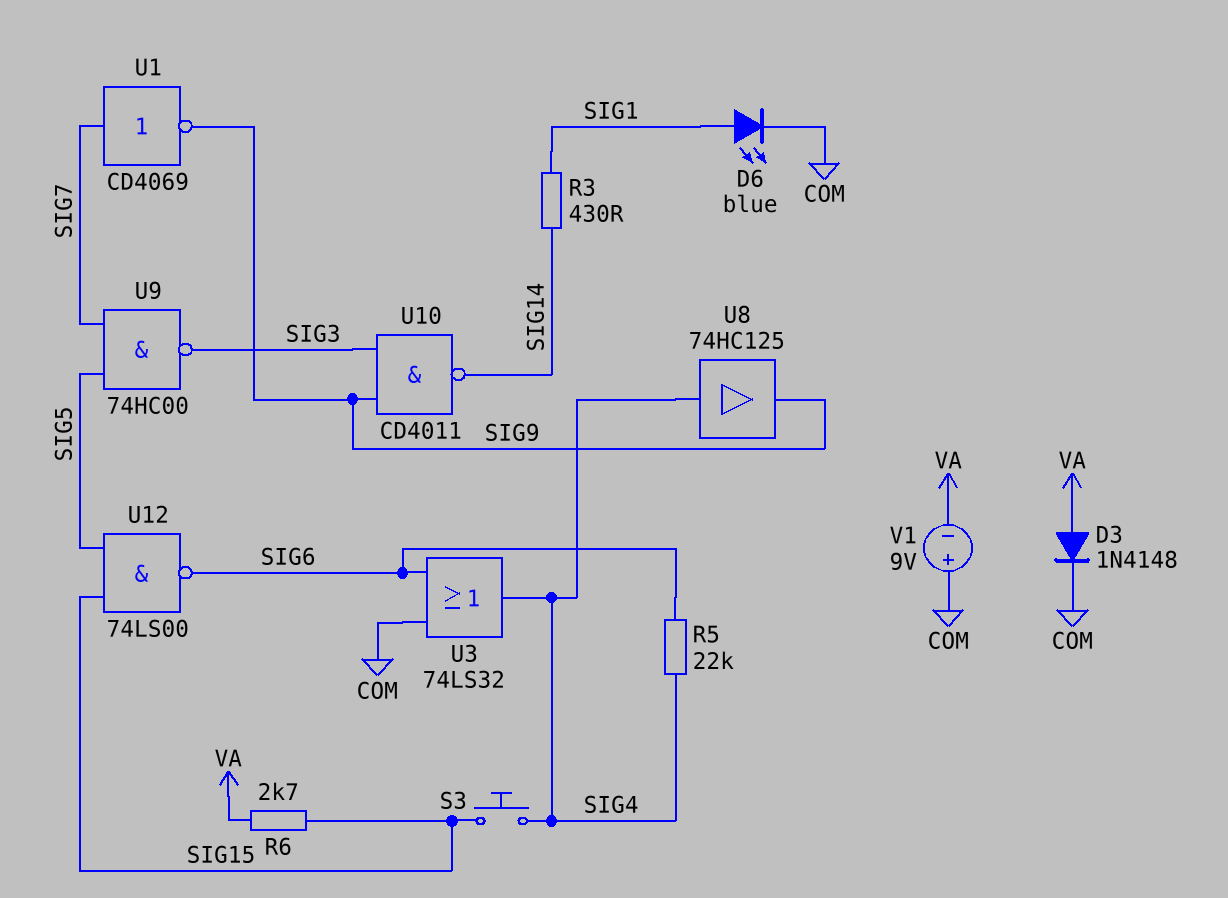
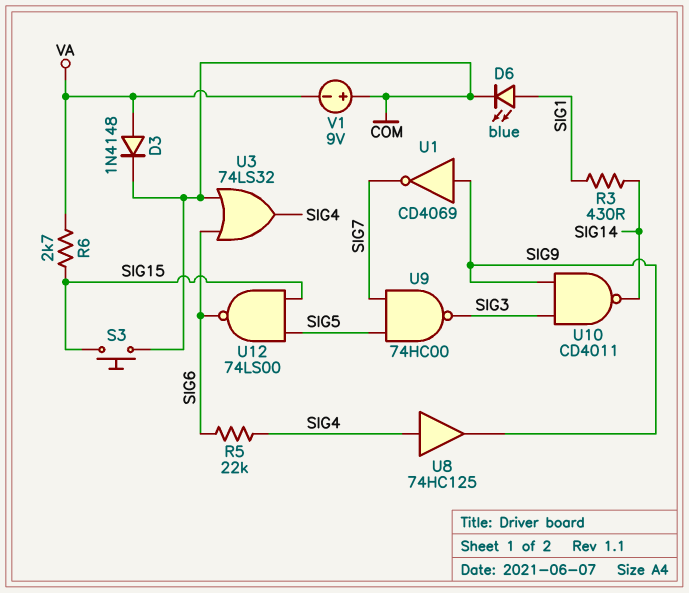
S3: button (SIG4, SIG15) -> button (COM, SIG15)
U1: NOT CD4069 (in SIG7, out SIG9) -> NOT CD4069 (in SIG9, out SIG7)

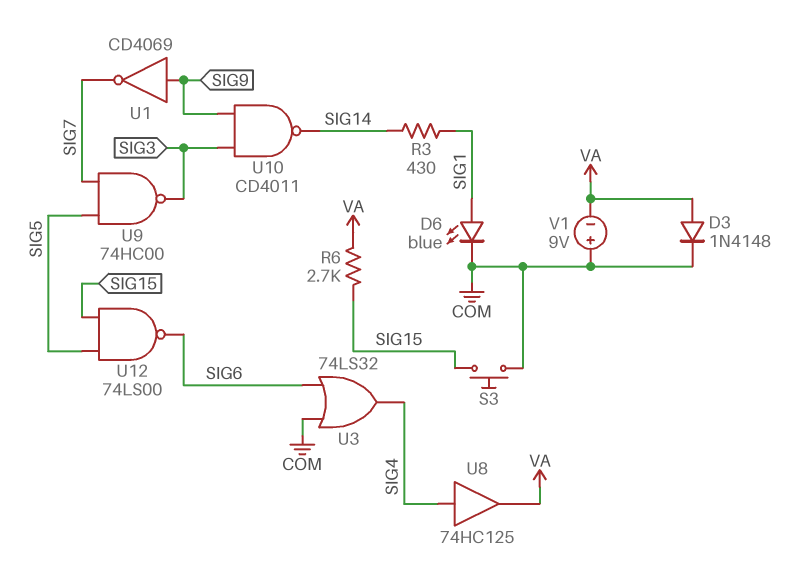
R5: 22k (SIG4, SIG6) -> none
U8: buffer 74HC125 (in SIG4, out SIG9) -> buffer 74HC125 (in SIG4, out VA)

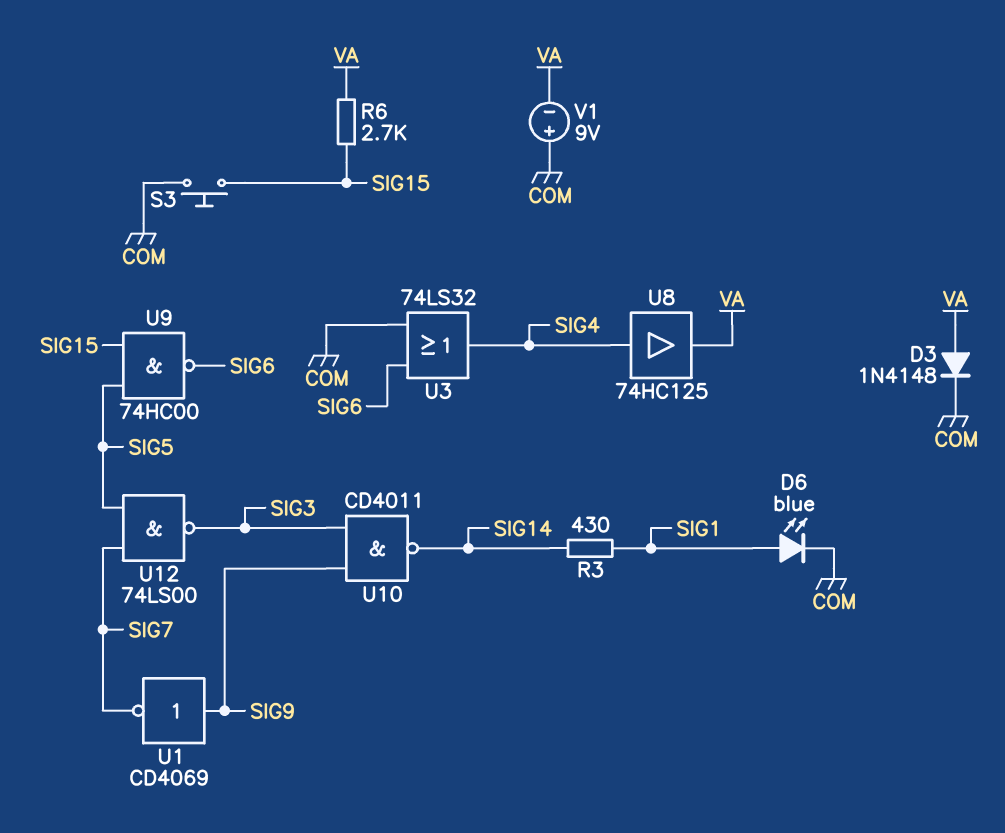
U9: NAND 74HC00 (in SIG5, in SIG7, out SIG3) -> NAND 74HC00 (in SIG5, in SIG15, out SIG6)
U12: NAND 74LS00 (in SIG5, in SIG15, out SIG6) -> NAND 74LS00 (in SIG5, in SIG7, out SIG3)

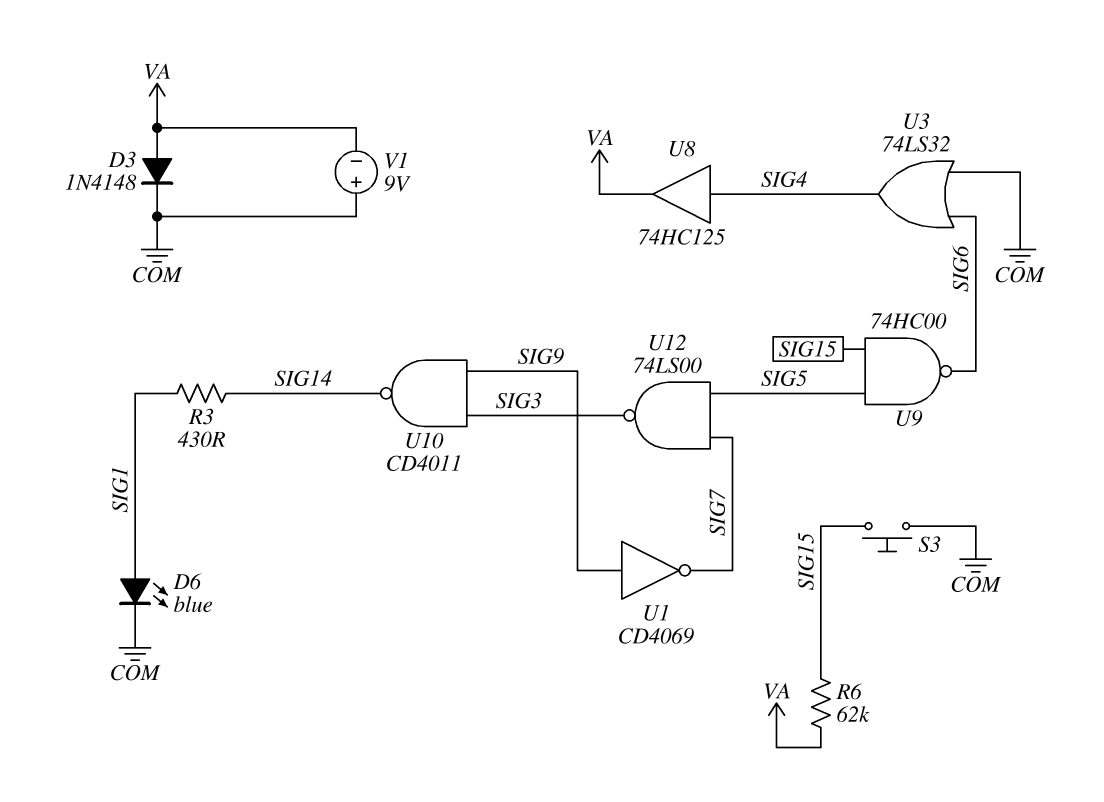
R6: 2.7k (SIG15, VA) -> 62k (SIG15, VA)

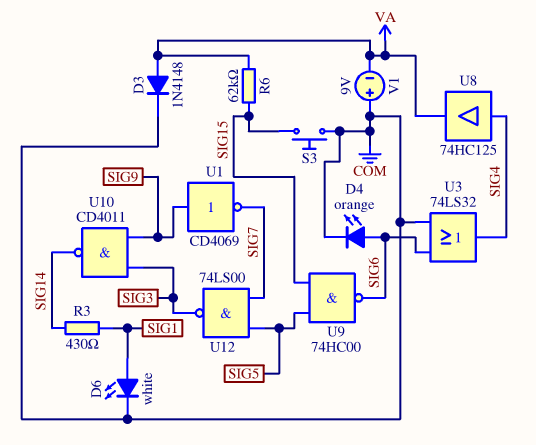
D4: none -> LED orange (A SIG6, K COM)
D6: LED blue (A SIG1, K COM) -> LED white (A SIG1, K COM)

